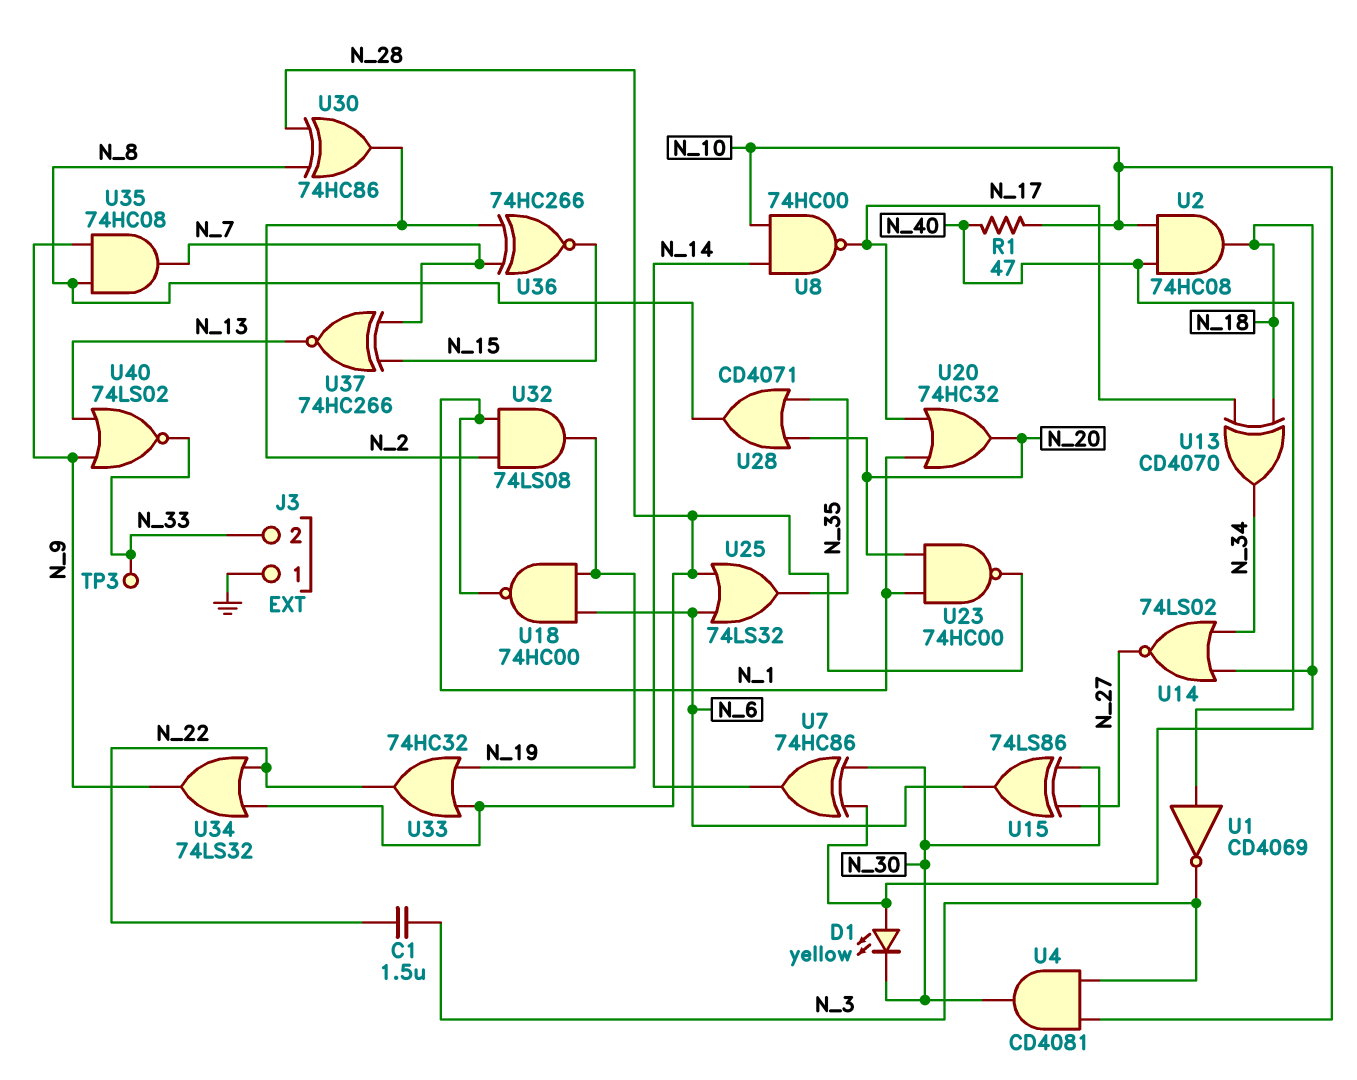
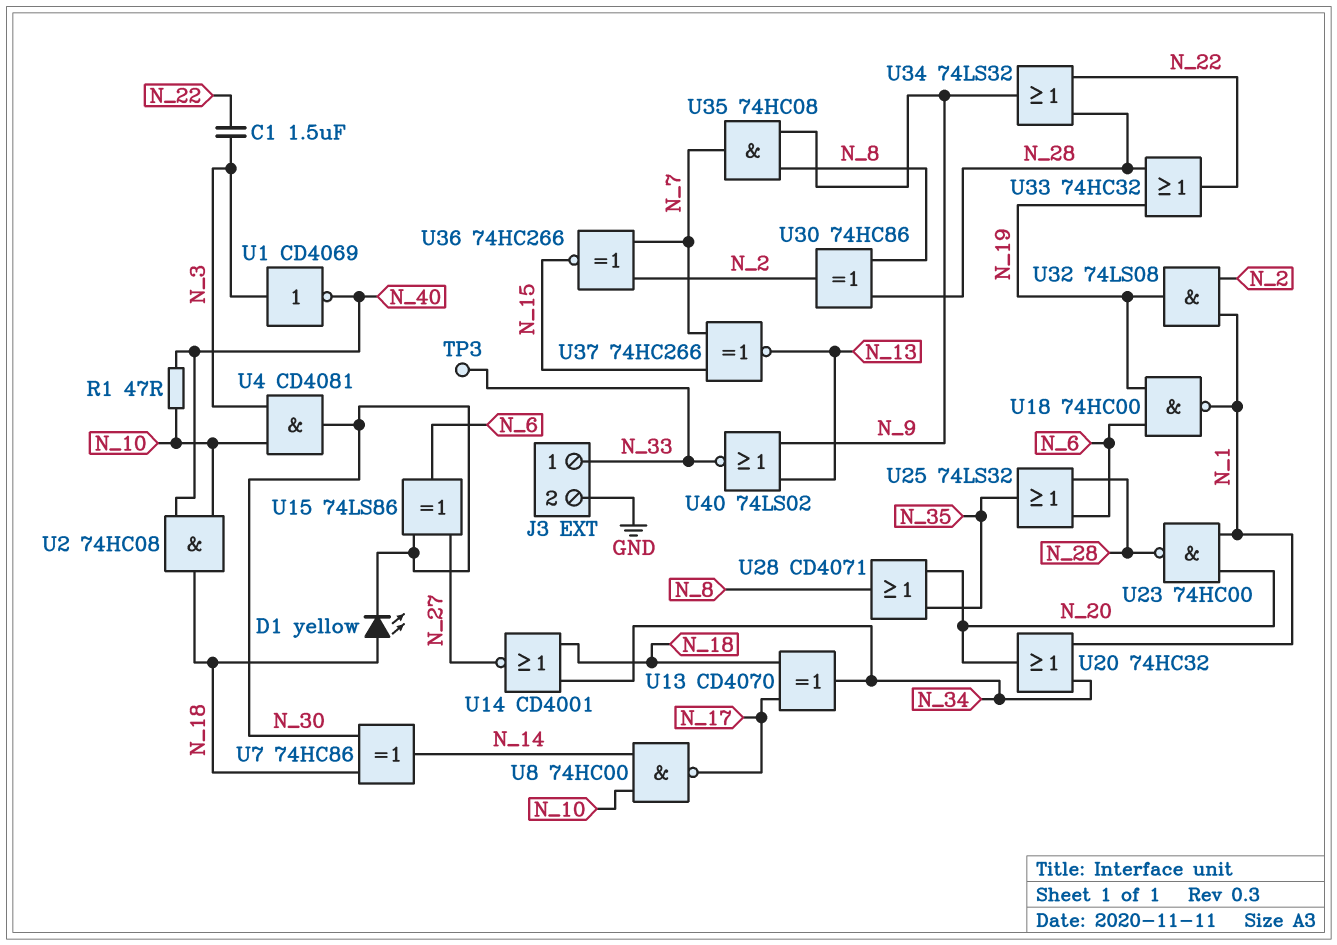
J3 pin 1: GND -> N_33
J3 pin 2: N_33 -> GND
U1: NOT CD4069 (in N_40, out N_3) -> NOT CD4069 (in N_3, out N_40)
U14: NOR 74LS02 (in N_18, in N_34, out N_27) -> NOR CD4001 (in N_18, in N_34, out N_27)
U20: OR 74HC32 (in N_1, in N_17, out N_20) -> OR 74HC32 (in N_1, in N_34, out N_20)

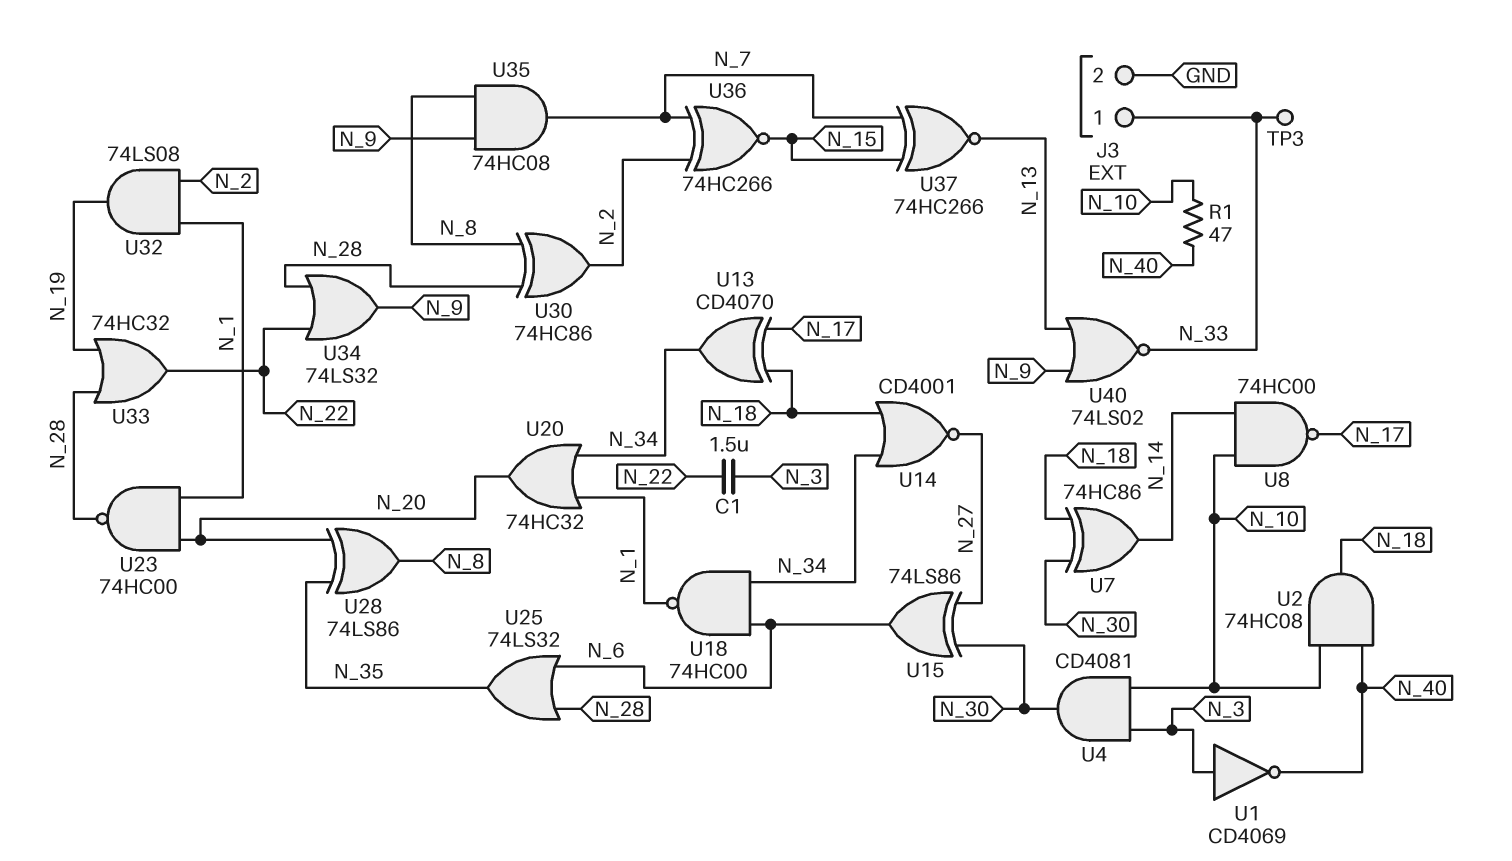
D1: LED yellow (A N_18, K N_30) -> none
U18: NAND 74HC00 (in N_6, in N_19, out N_1) -> NAND 74HC00 (in N_6, in N_34, out N_1)
U28: OR CD4071 (in N_20, in N_35, out N_8) -> XOR 74LS86 (in N_20, in N_35, out N_8)

